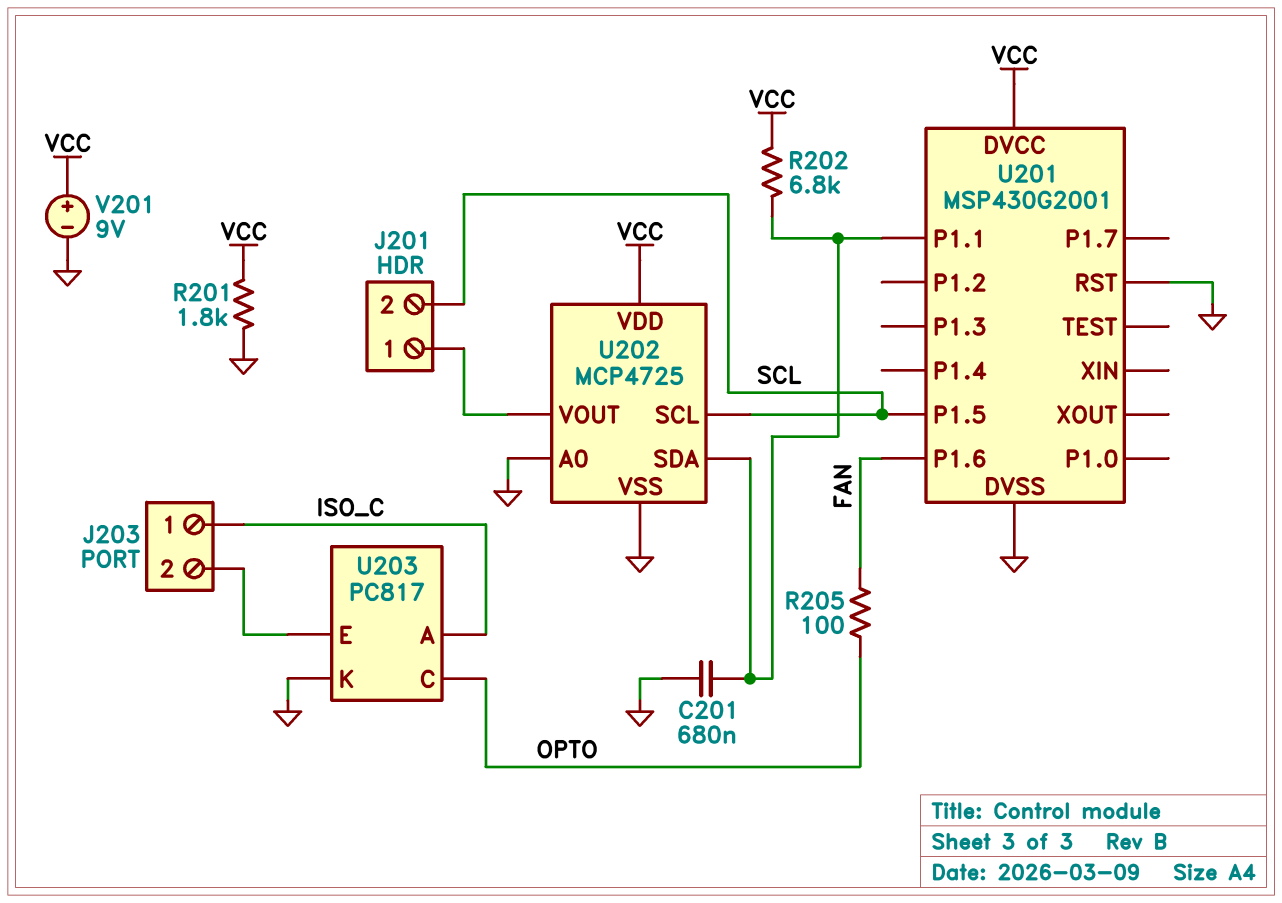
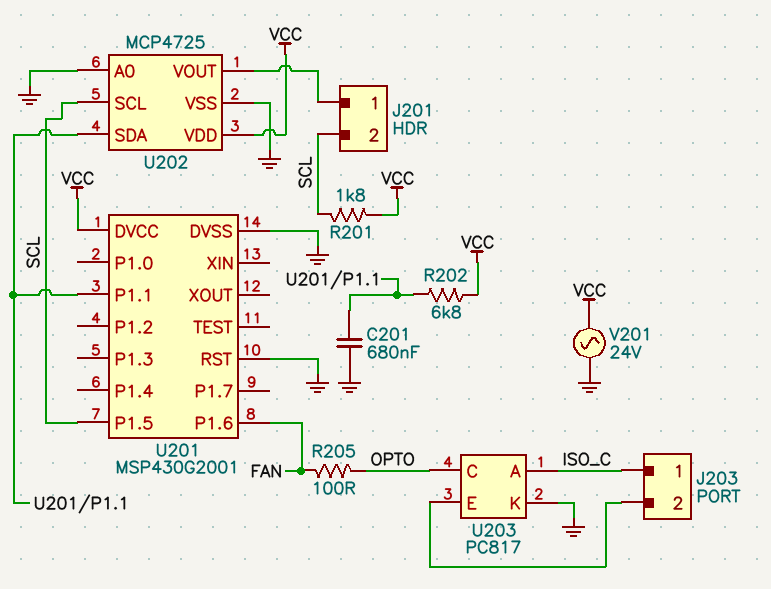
R201: 1.8k (GND, VCC) -> 1.8k (SCL, VCC)
V201: 9V (plus VCC, minus GND) -> AC 24V (GND, VCC)

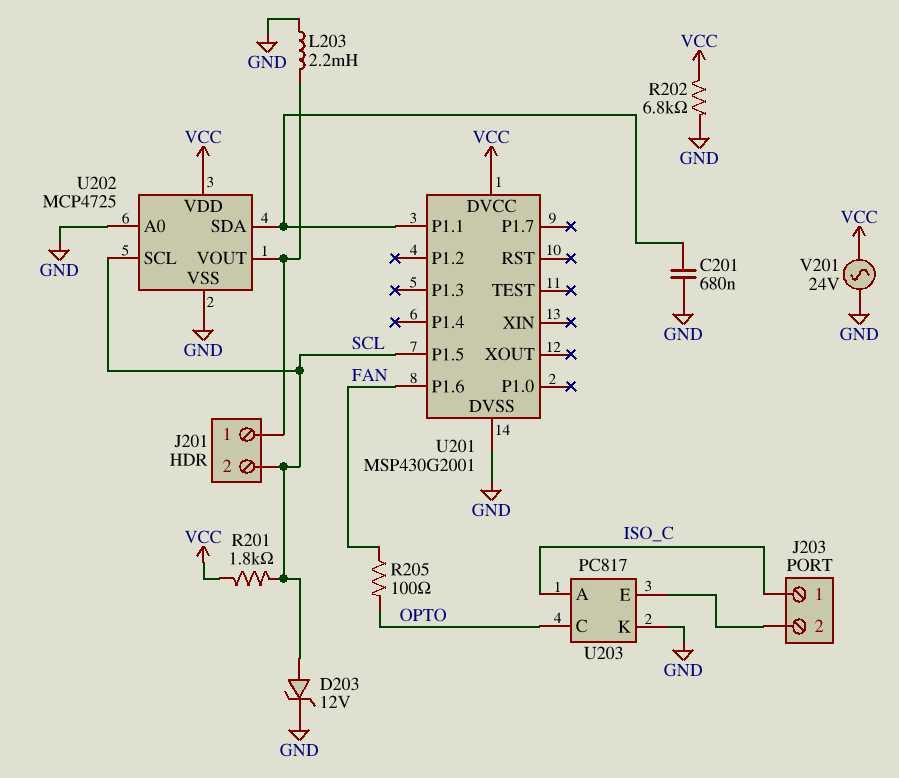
D203: none -> zener 12V (A SCL, K GND)
L203: none -> 2.2mH (GND, J201/1)
R202: 6.8k (U201/P1.1, VCC) -> 6.8k (GND, VCC)
U201 pin RST: GND -> none

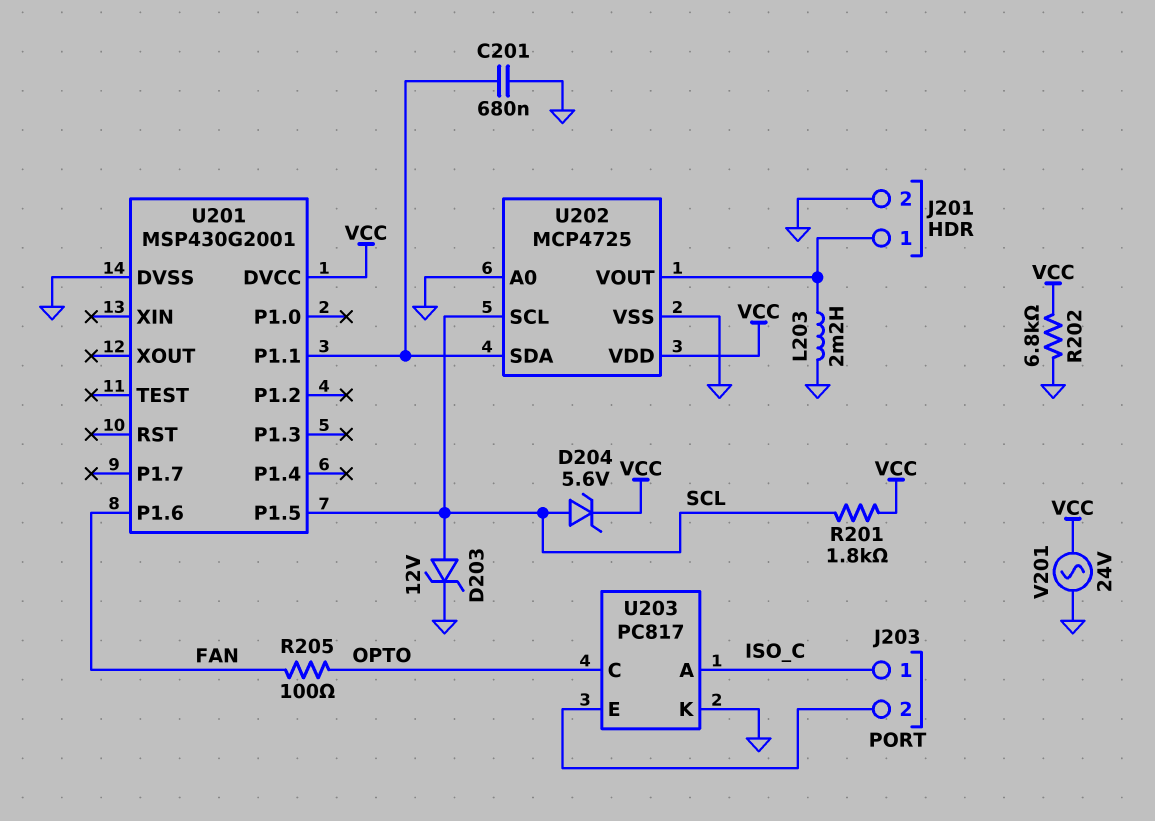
D204: none -> zener 5.6V (A SCL, K VCC)
J201 pin 2: SCL -> GND

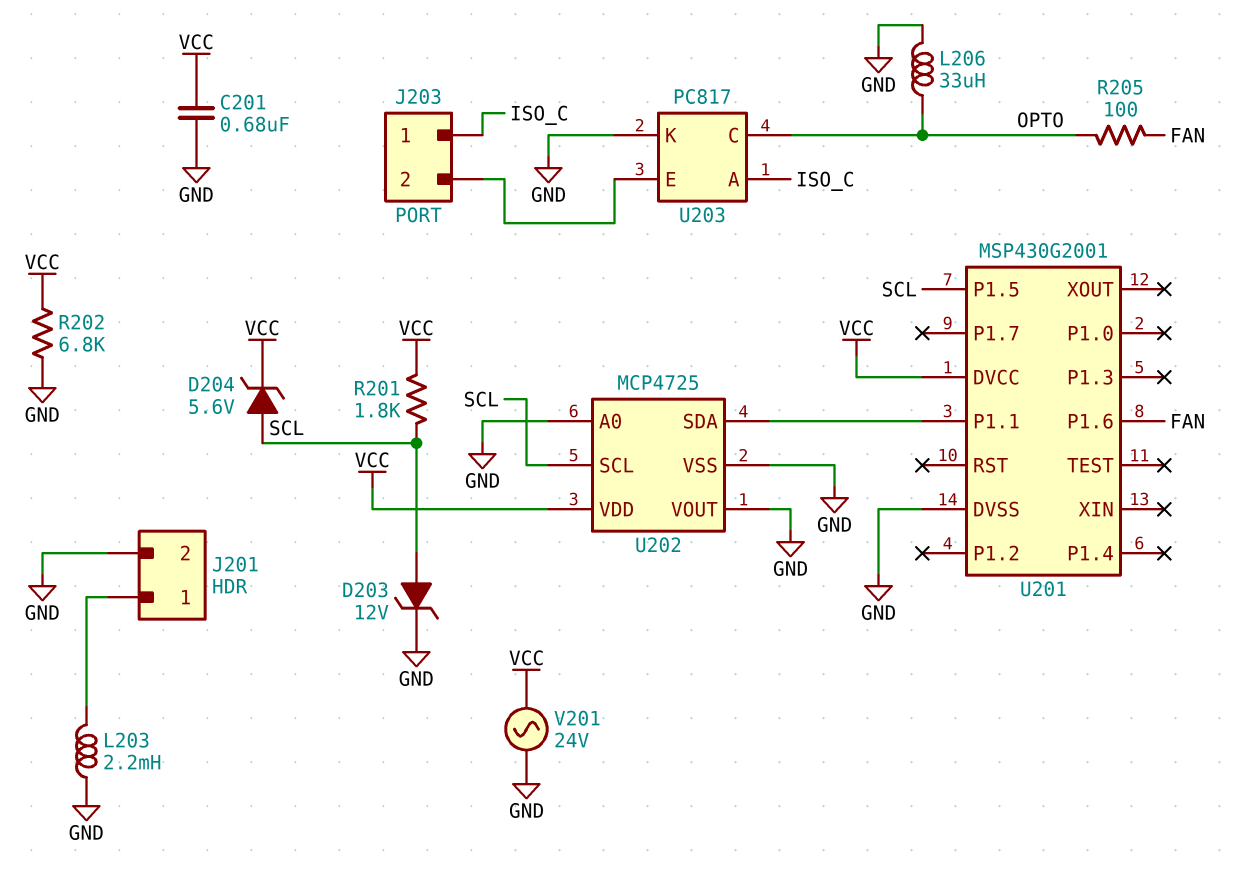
C201: 680nF (GND, U201/P1.1) -> 680nF (GND, VCC)
L206: none -> 33uH (GND, OPTO)
U202 pin VOUT: J201/1 -> GND

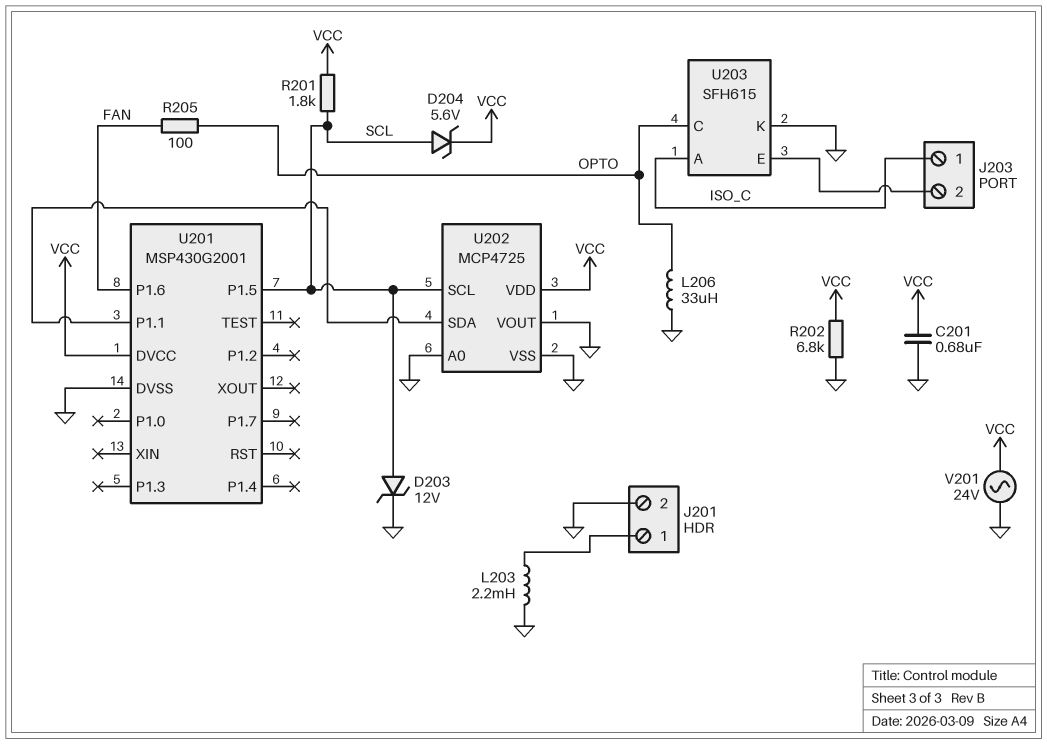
U203: PC817 -> SFH615

